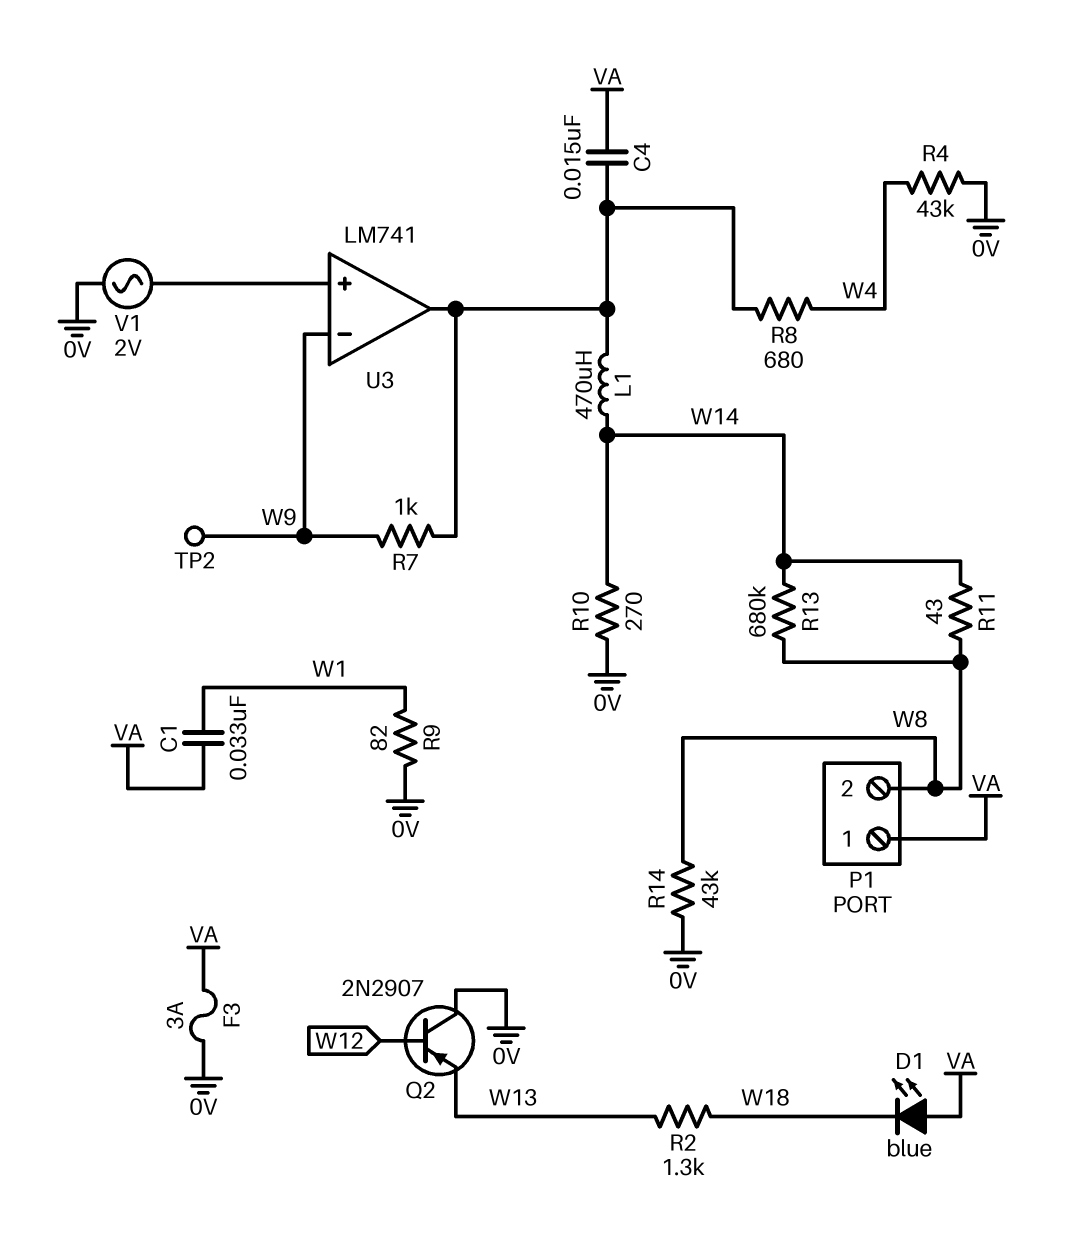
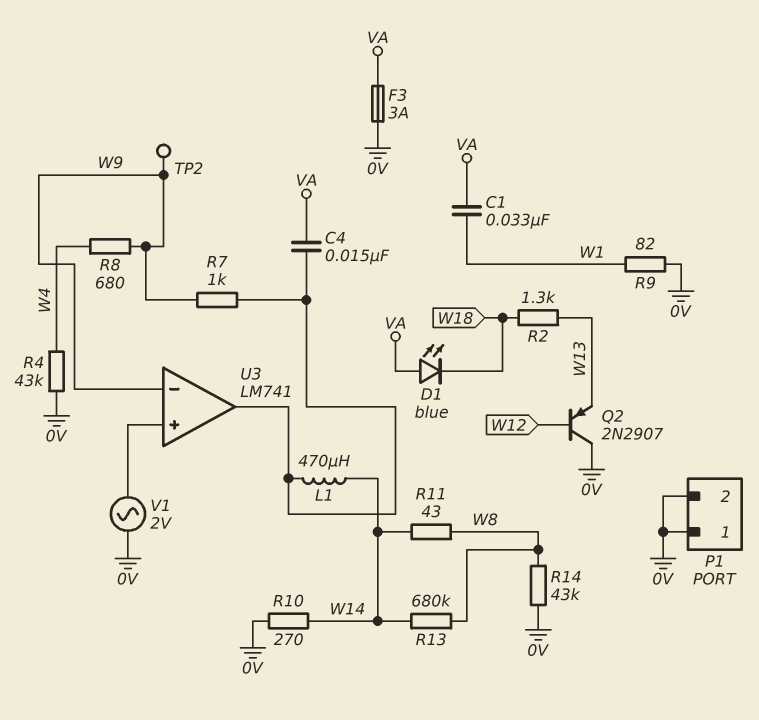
P1 pin 1: VA -> 0V
P1 pin 2: W8 -> 0V
R8: 680 (U3/out, W4) -> 680 (W4, W9)

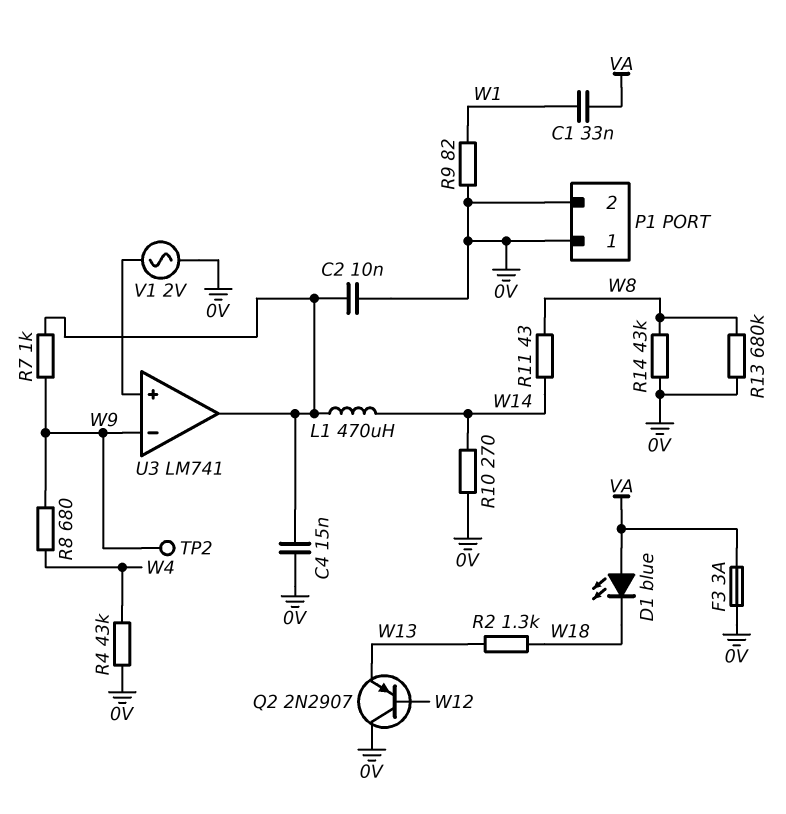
C2: none -> 10nF (0V, U3/out)
C4: 15nF (U3/out, VA) -> 15nF (0V, U3/out)
R13: 680k (W8, W14) -> 680k (0V, W8)

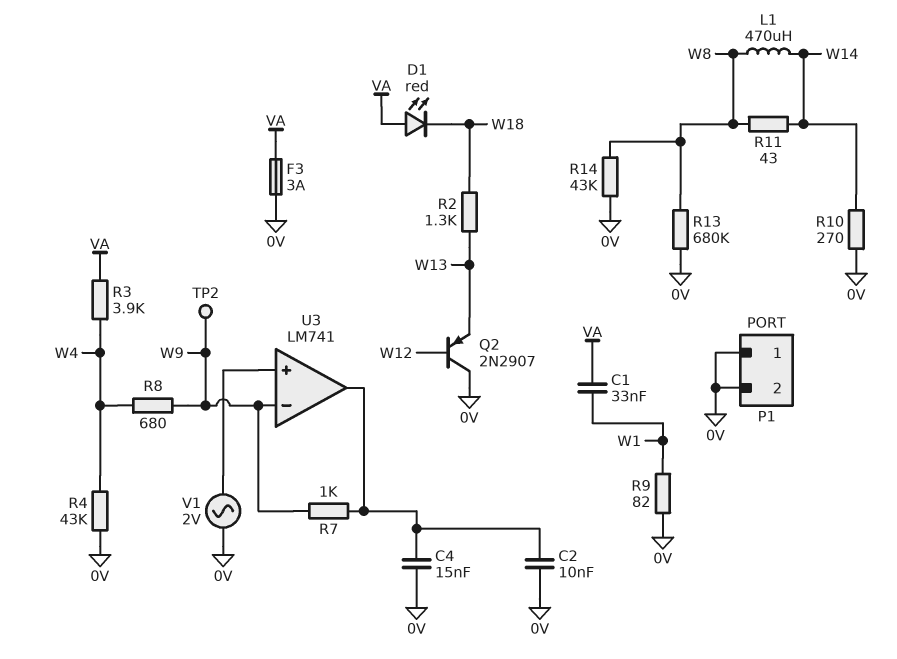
D1: LED blue (A VA, K W18) -> LED red (A VA, K W18)
L1: 470uH (U3/out, W14) -> 470uH (W8, W14)
R3: none -> 3.9k (VA, W4)

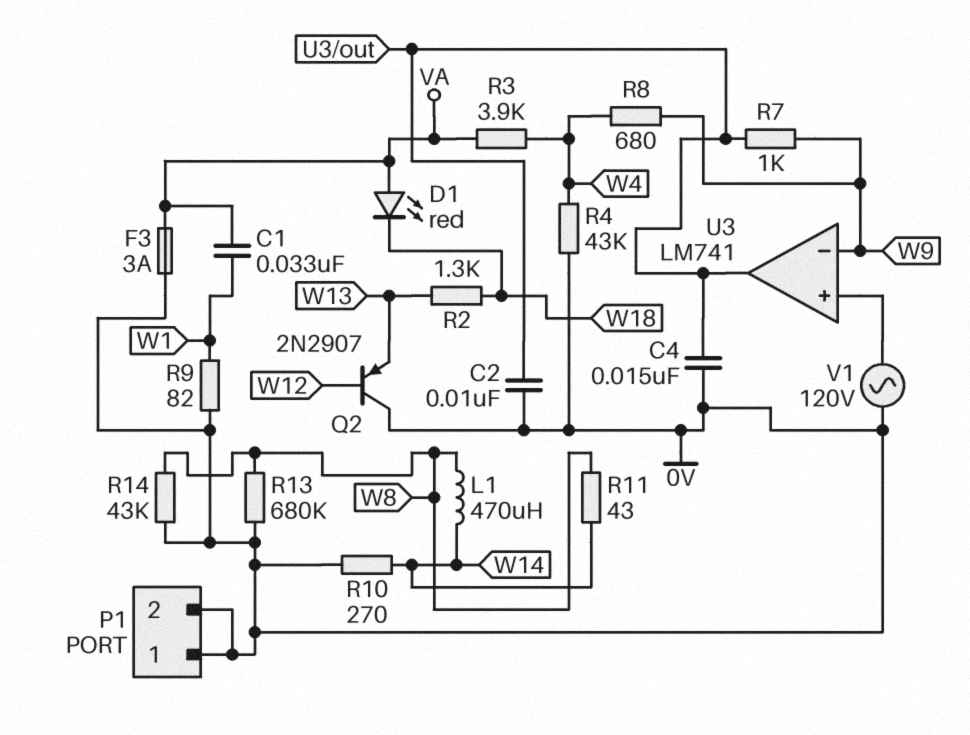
TP2: test point (W9) -> none
V1: AC 2V (0V, U3/in+) -> AC 120V (0V, U3/in+)

